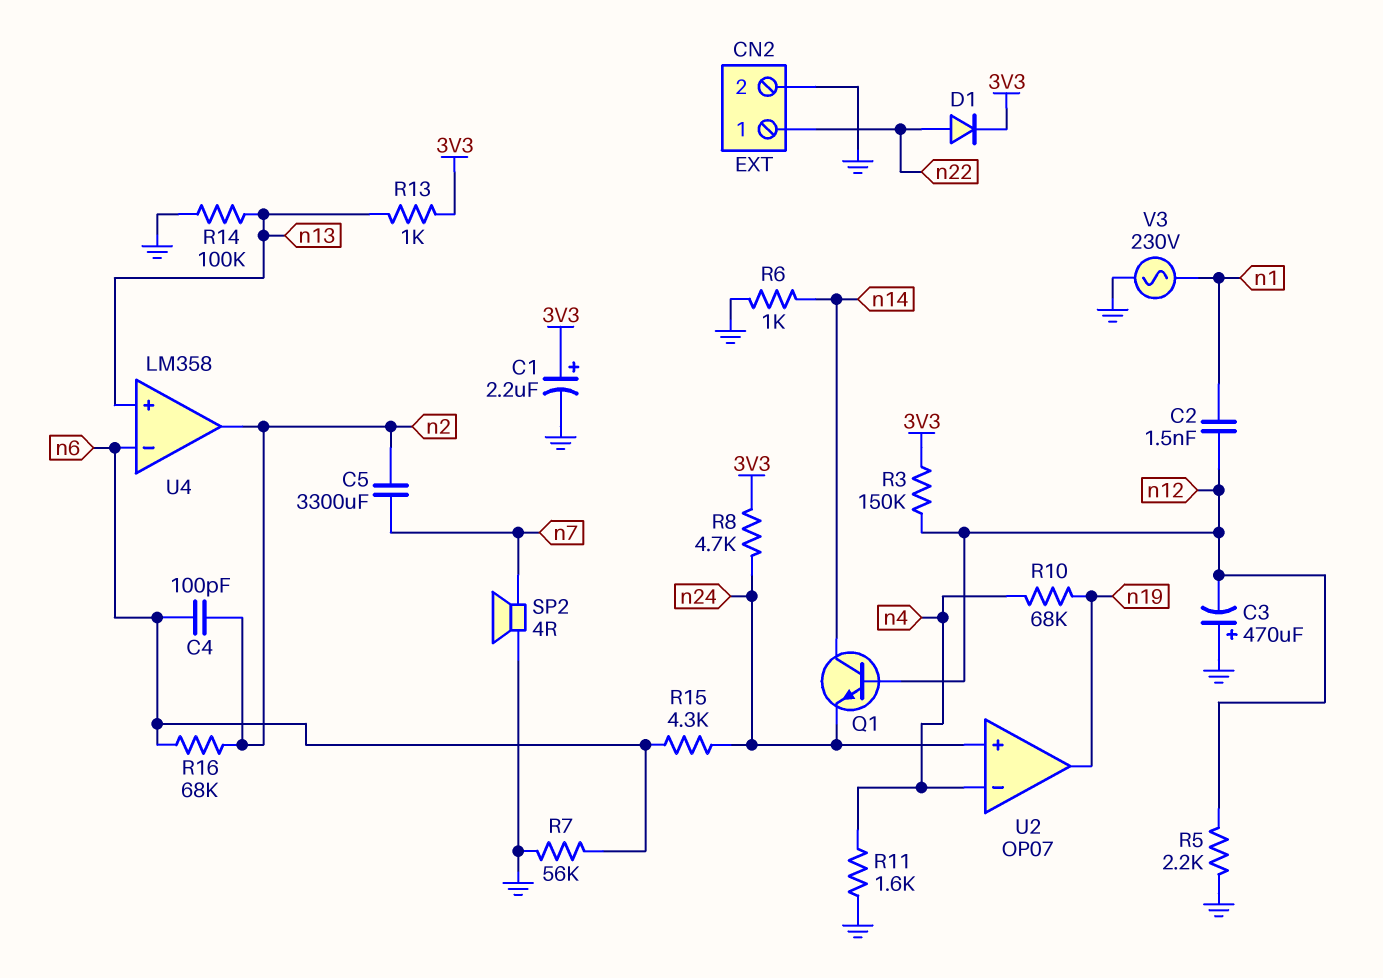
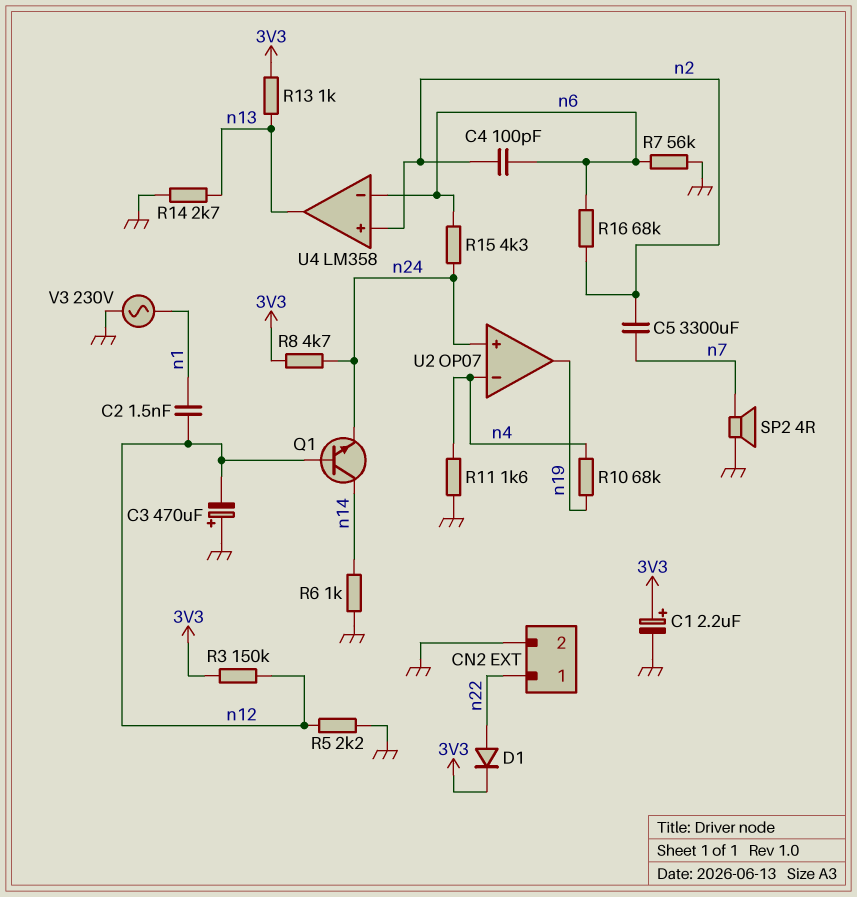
R14: 100k (GND, n13) -> 2.7k (GND, n13)
U4 pin in+: n13 -> n2
U4 pin out: n2 -> n13

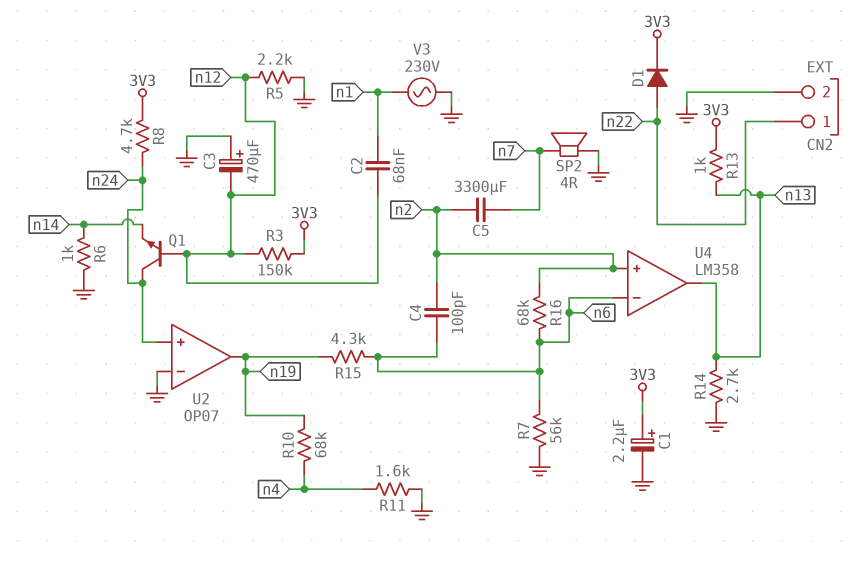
C2: 1.5nF (n1, n12) -> 68nF (n1, n12)
Q1: NPN (B n12, C n14, E n24) -> NPN (B n12, C n24, E n14)
R15: 4.3k (n6, n24) -> 4.3k (n6, n19)
U2 pin in-: n4 -> GND

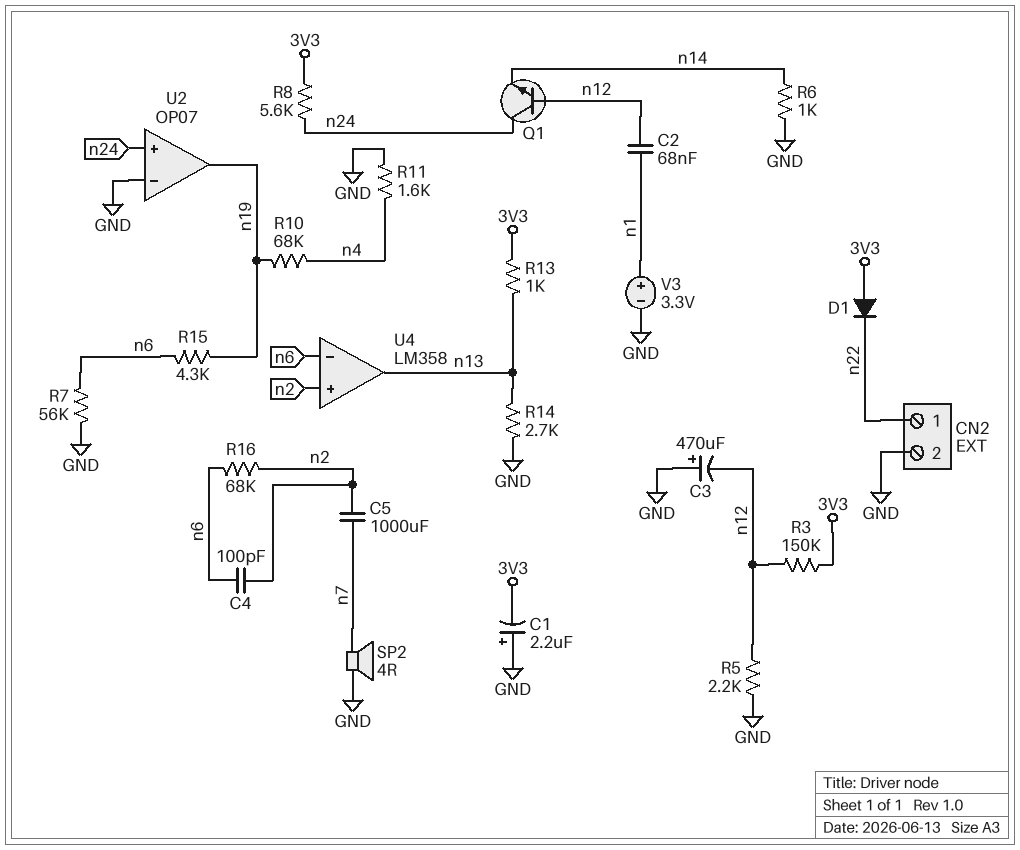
C1: 2.2uF (plus 3V3, minus GND) -> 2.2uF (plus GND, minus 3V3)
C5: 3300uF (n2, n7) -> 1000uF (n2, n7)
D1: diode (A n22, K 3V3) -> diode (A 3V3, K n22)
R8: 4.7k (3V3, n24) -> 5.6k (3V3, n24)
V3: AC 230V (GND, n1) -> 3.3V (plus n1, minus GND)

